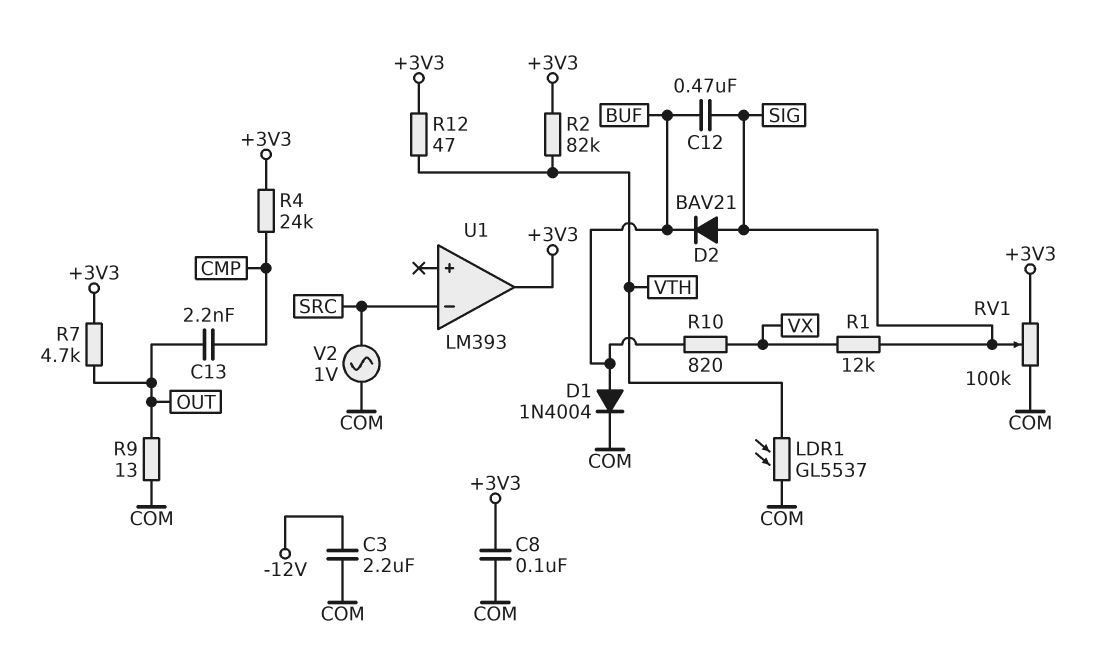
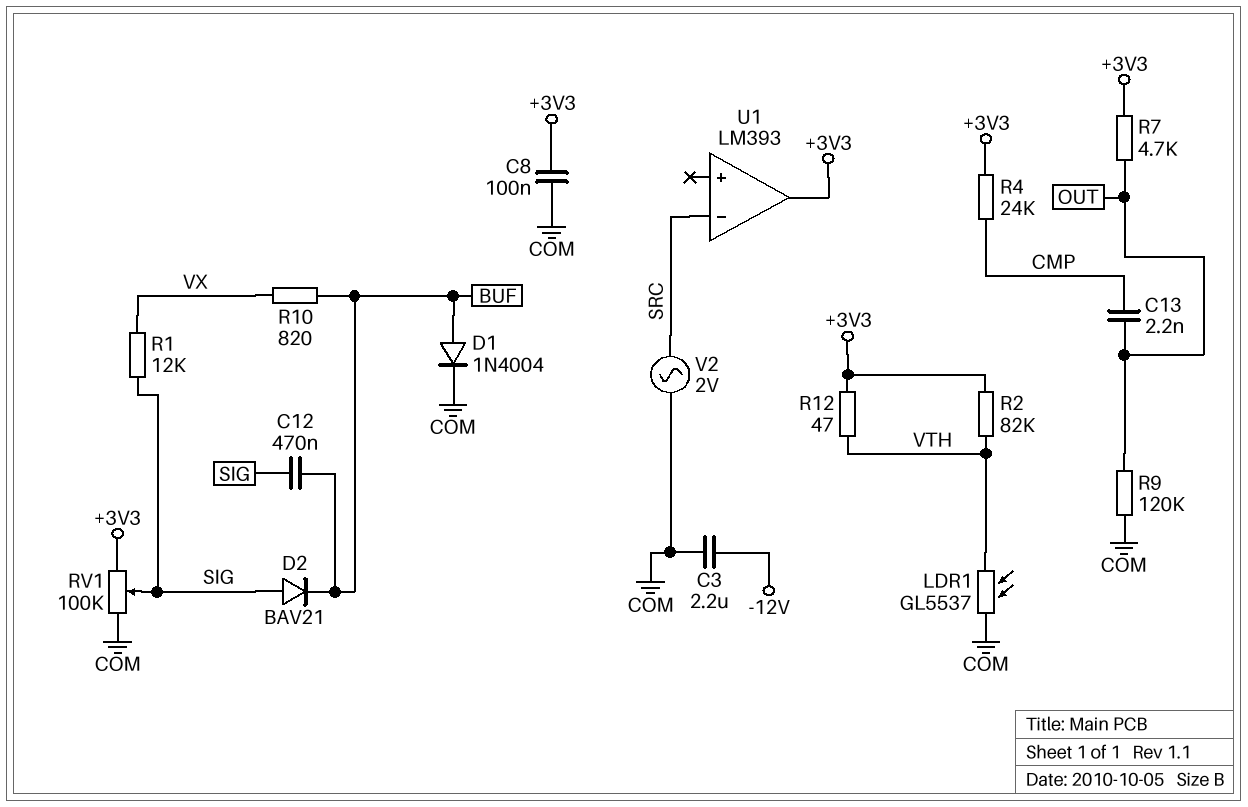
R9: 13 (COM, OUT) -> 120k (COM, OUT)
V2: AC 1V (COM, SRC) -> AC 2V (COM, SRC)

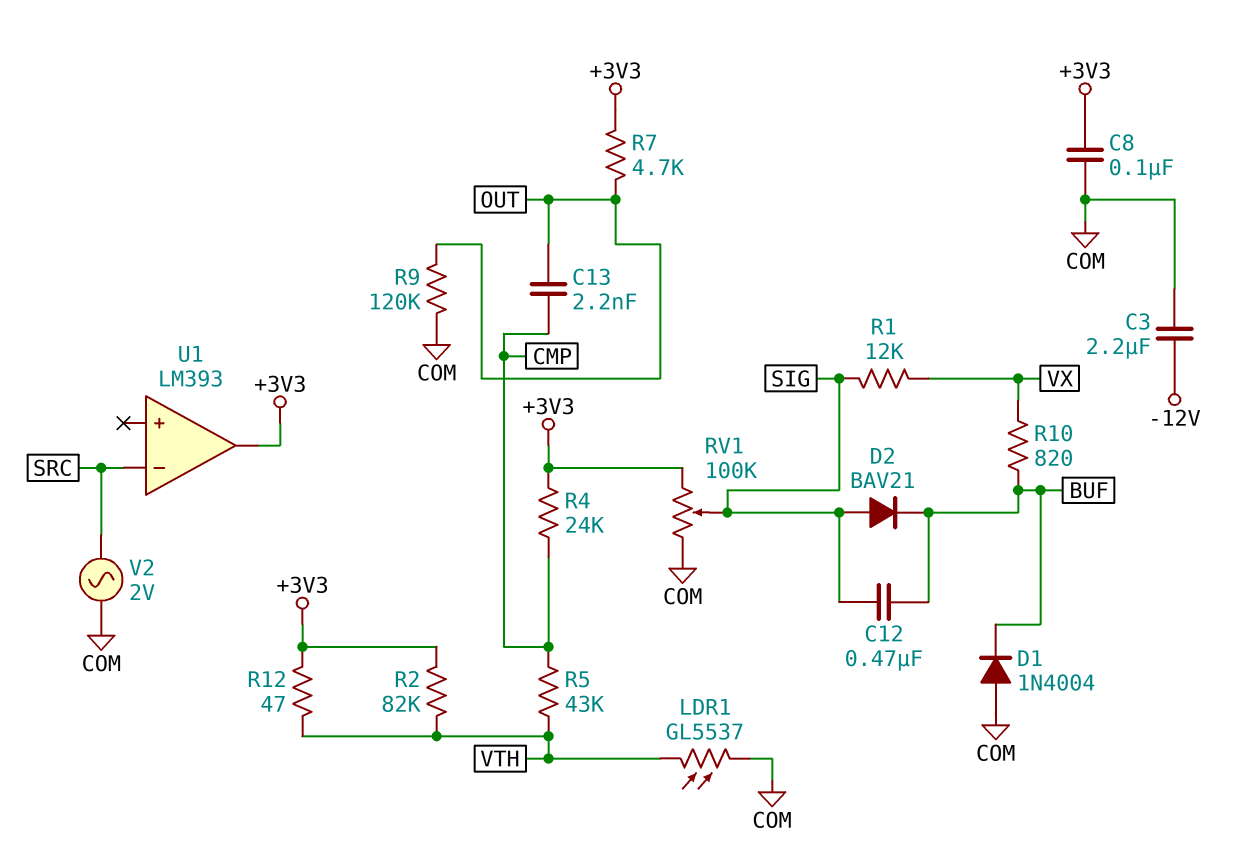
D1: diode 1N4004 (A BUF, K COM) -> diode 1N4004 (A COM, K BUF)
R5: none -> 43k (CMP, VTH)

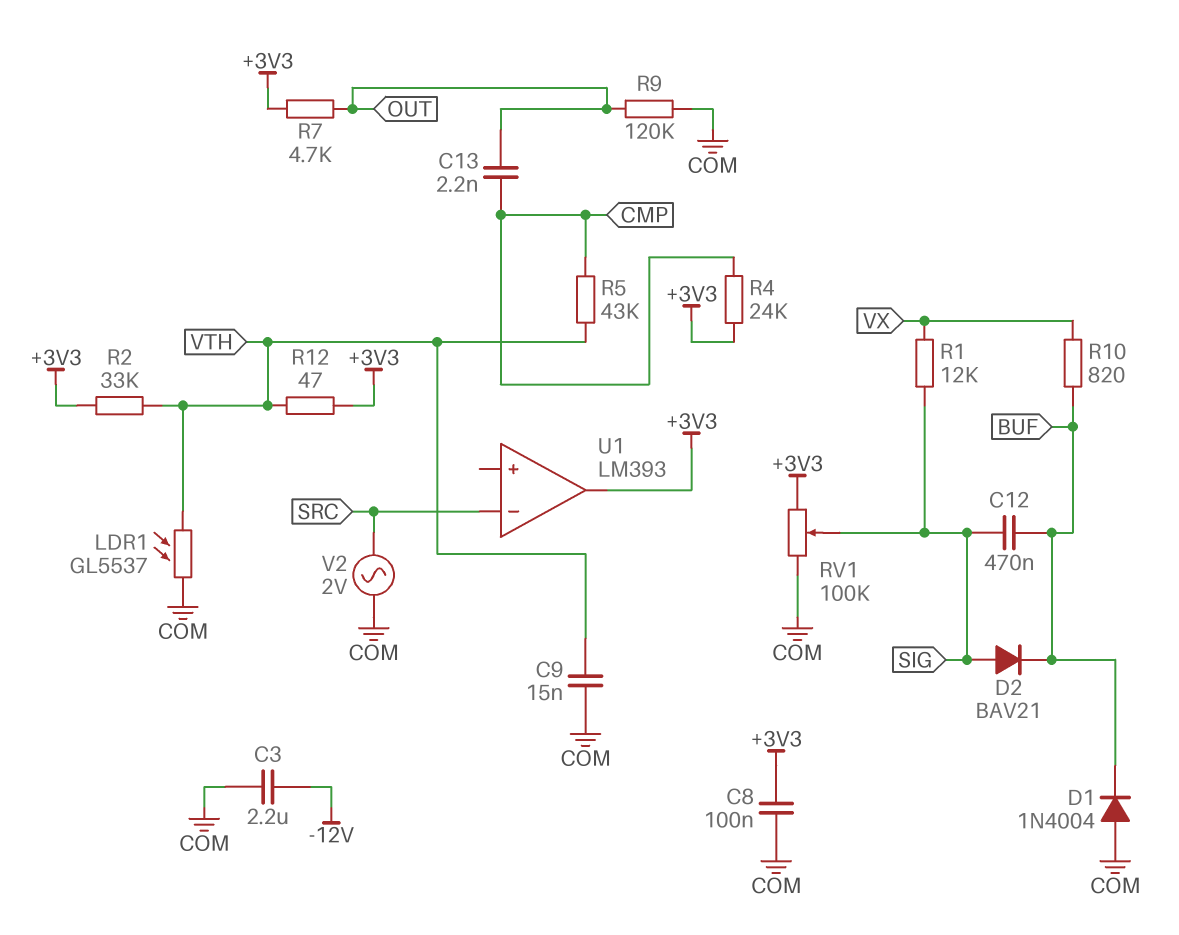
C9: none -> 15nF (COM, VTH)
R2: 82k (+3V3, VTH) -> 33k (+3V3, VTH)

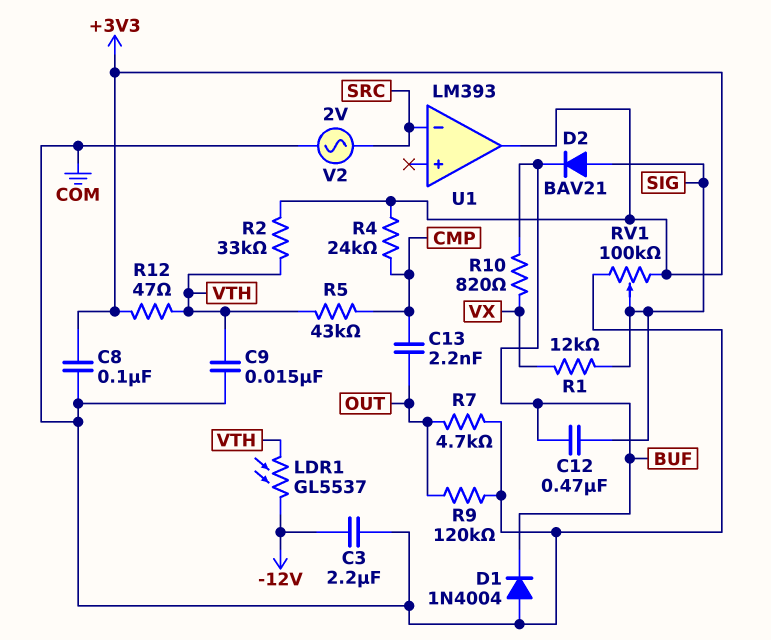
LDR1: GL5537 (COM, VTH) -> GL5537 (-12V, VTH)
R7: 4.7k (+3V3, OUT) -> 4.7k (COM, OUT)

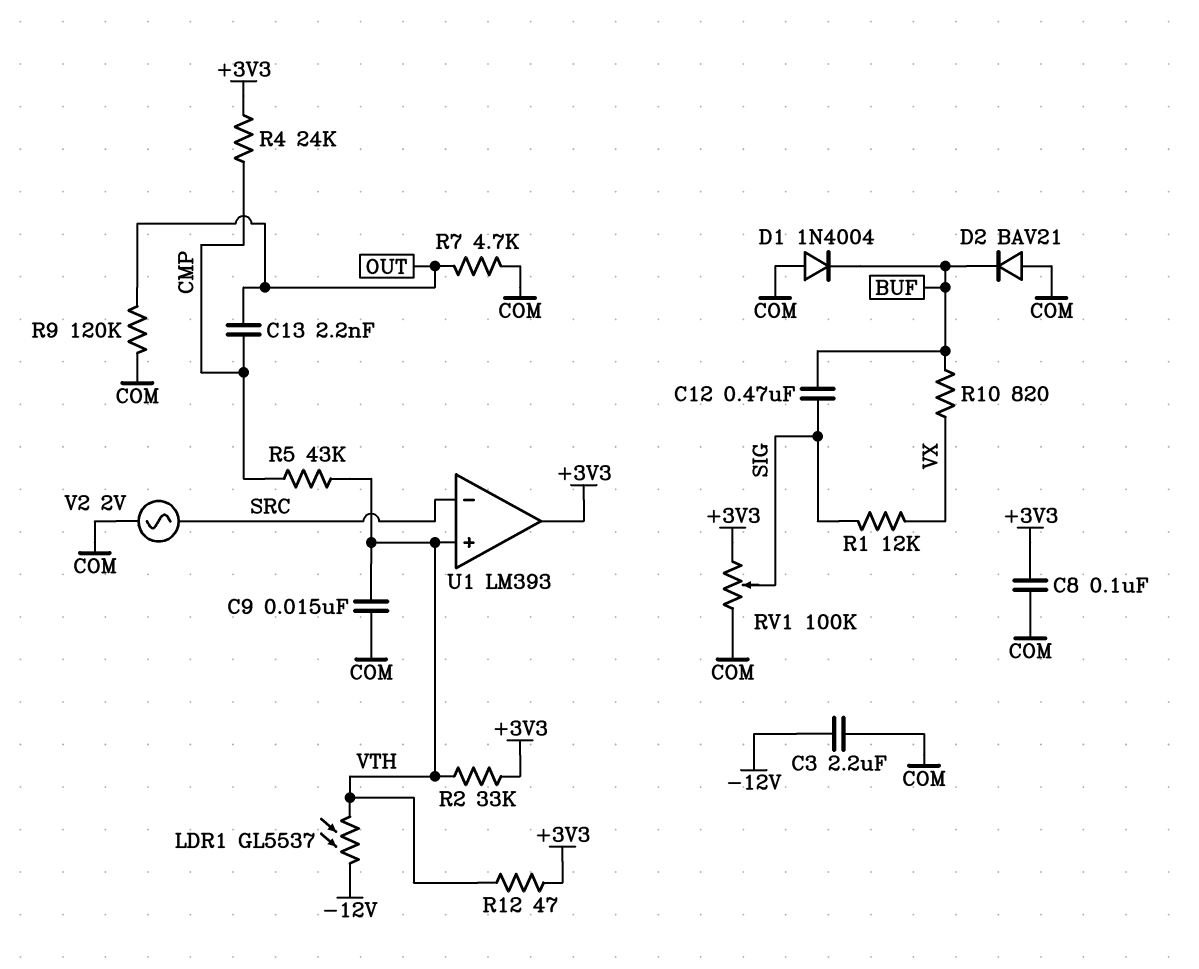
D2: diode BAV21 (A SIG, K BUF) -> diode BAV21 (A COM, K BUF)
U1 pin in+: none -> VTH

